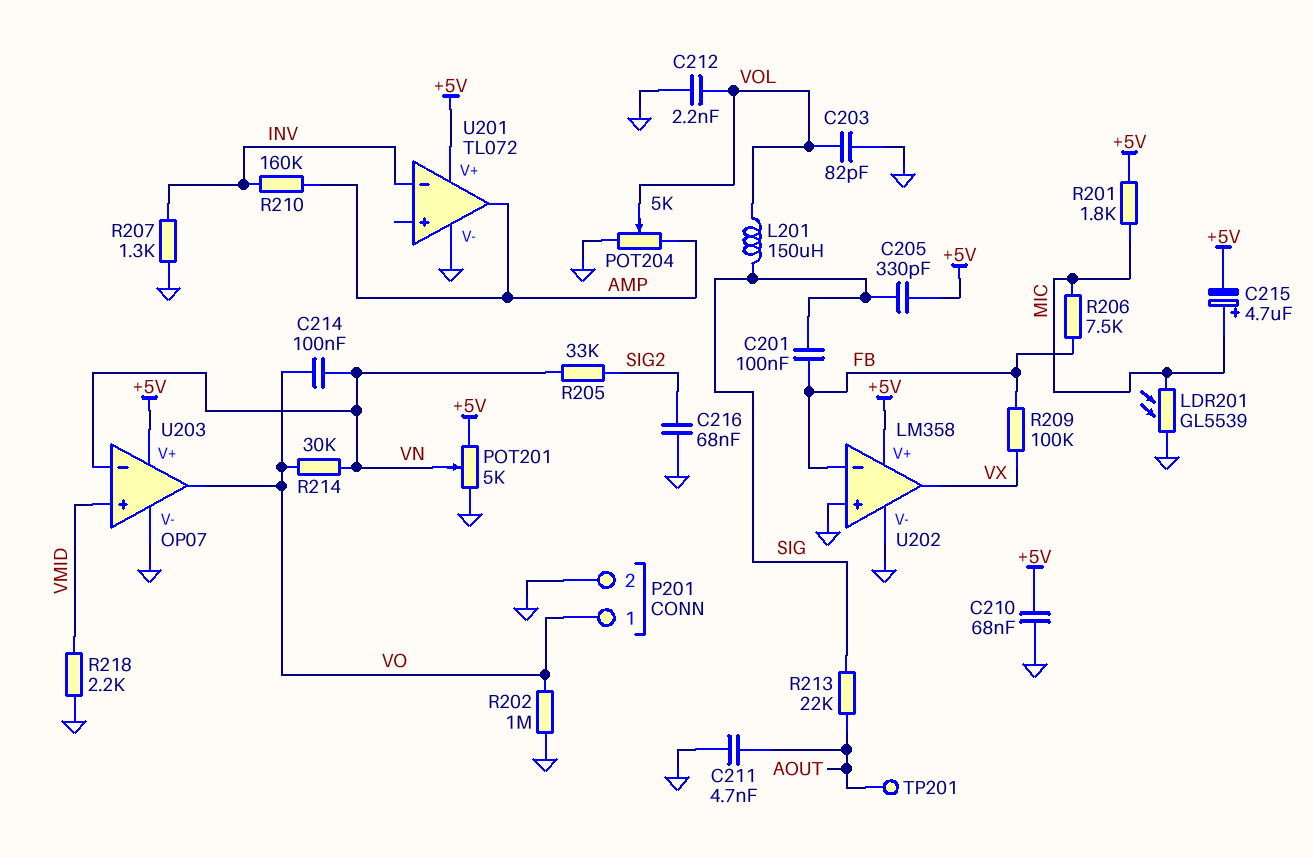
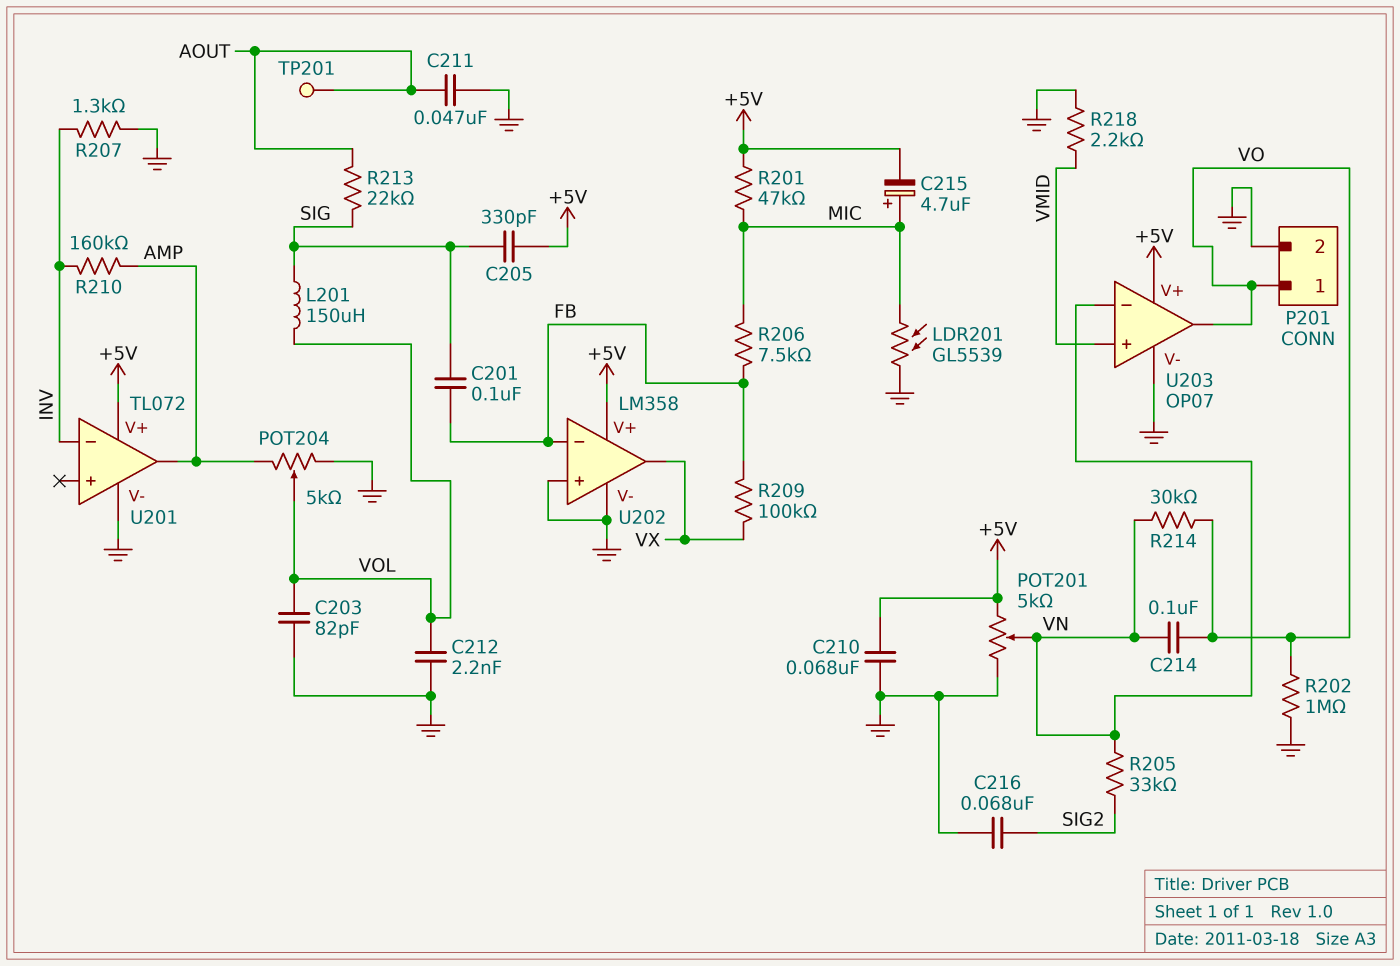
C211: 4.7nF (AOUT, GND) -> 47nF (AOUT, GND)
R201: 1.8k (+5V, MIC) -> 47k (+5V, MIC)

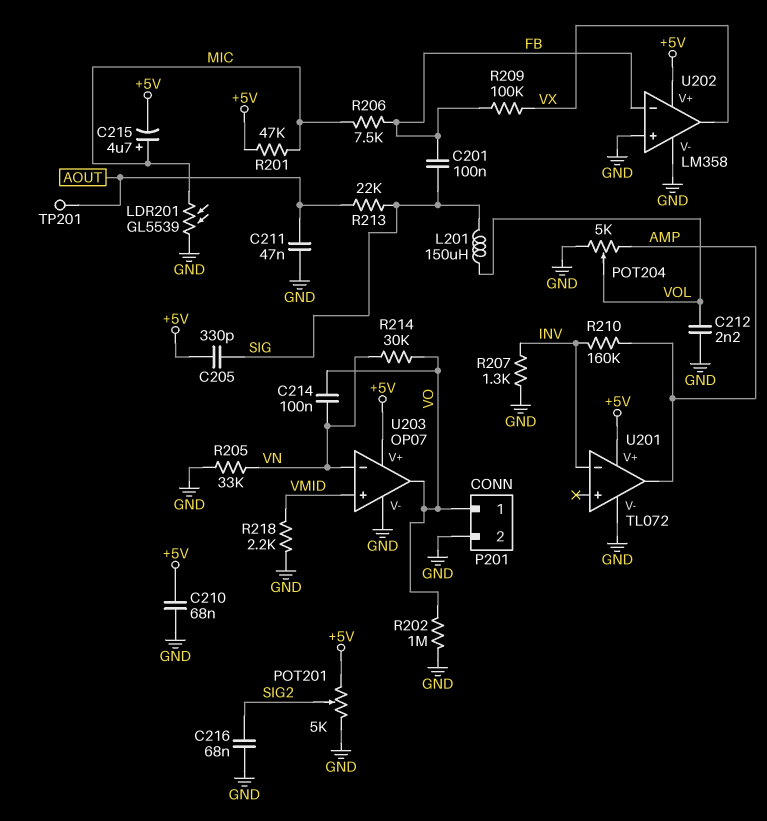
C203: 82pF (GND, VOL) -> none
POT201: 5k (+5V, GND, wiper VN) -> 5k (+5V, GND, wiper SIG2)
R205: 33k (SIG2, VN) -> 33k (GND, VN)

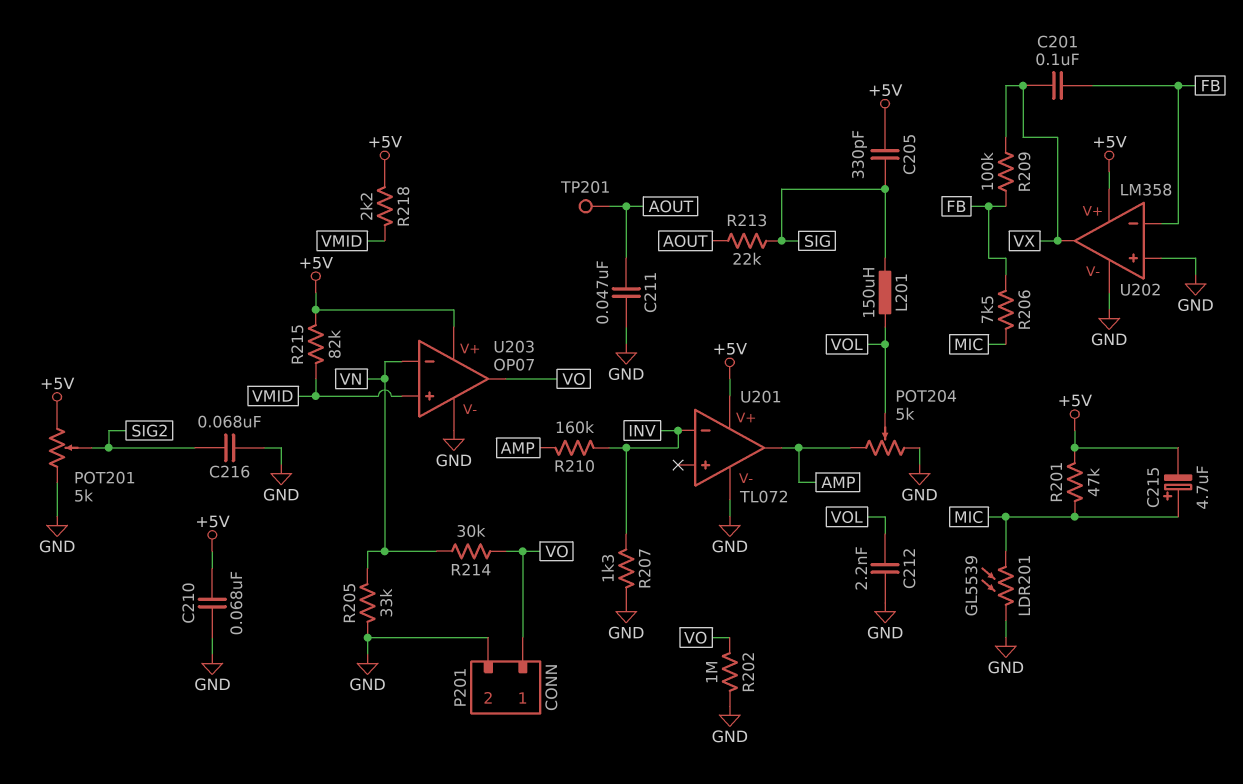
C201: 100nF (FB, SIG) -> 100nF (FB, VX)
C214: 100nF (VN, VO) -> none
R215: none -> 82k (+5V, VMID)
R218: 2.2k (GND, VMID) -> 2.2k (+5V, VMID)

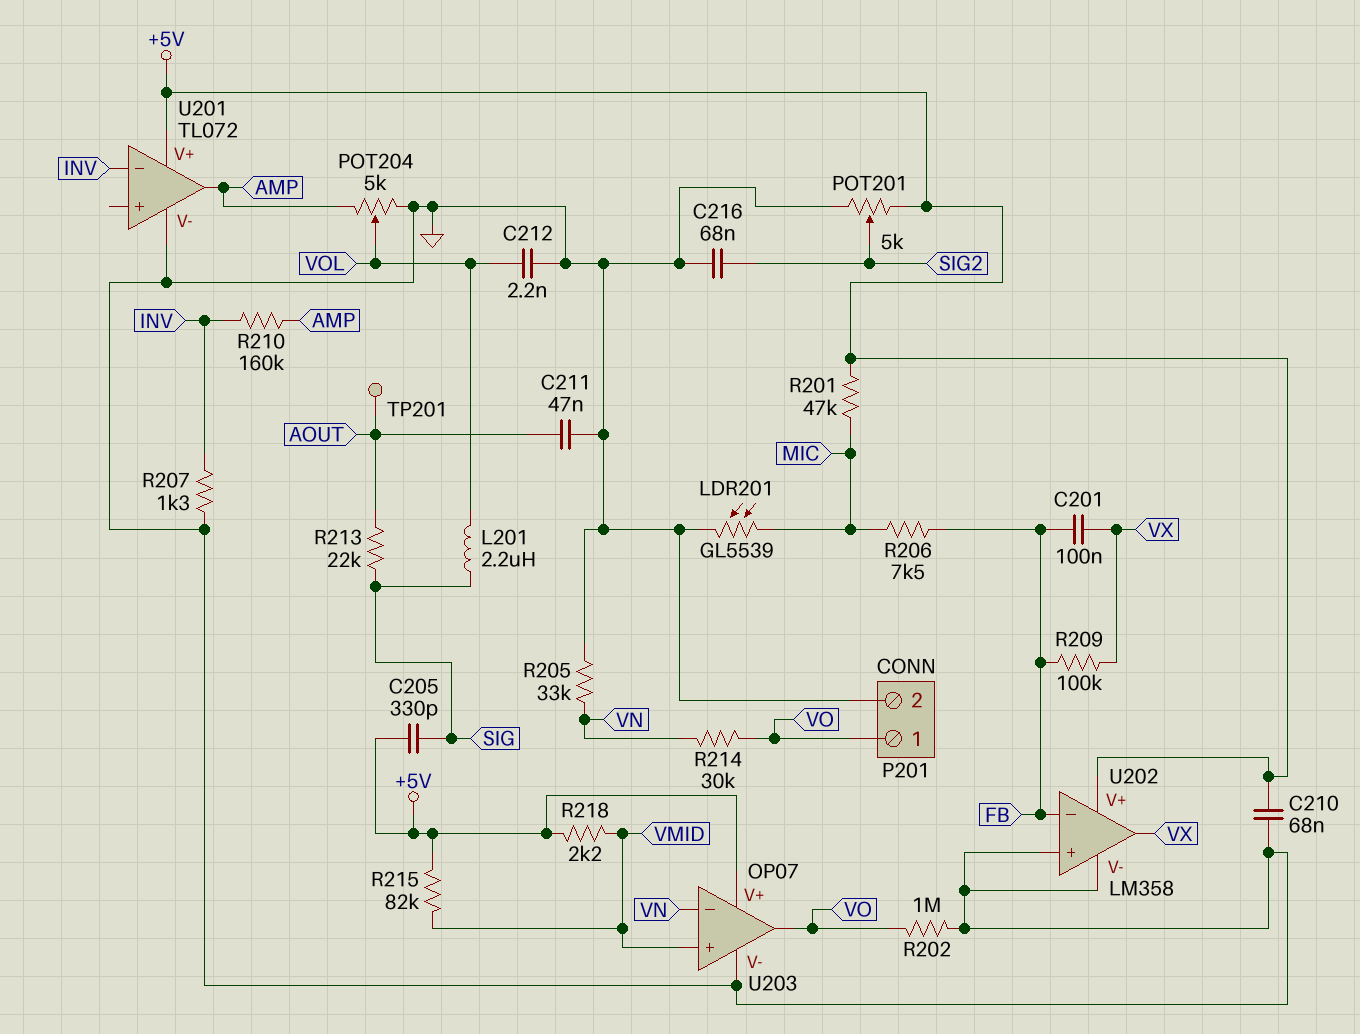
C215: 4.7uF (plus MIC, minus +5V) -> none
L201: 150uH (SIG, VOL) -> 2.2uH (SIG, VOL)

